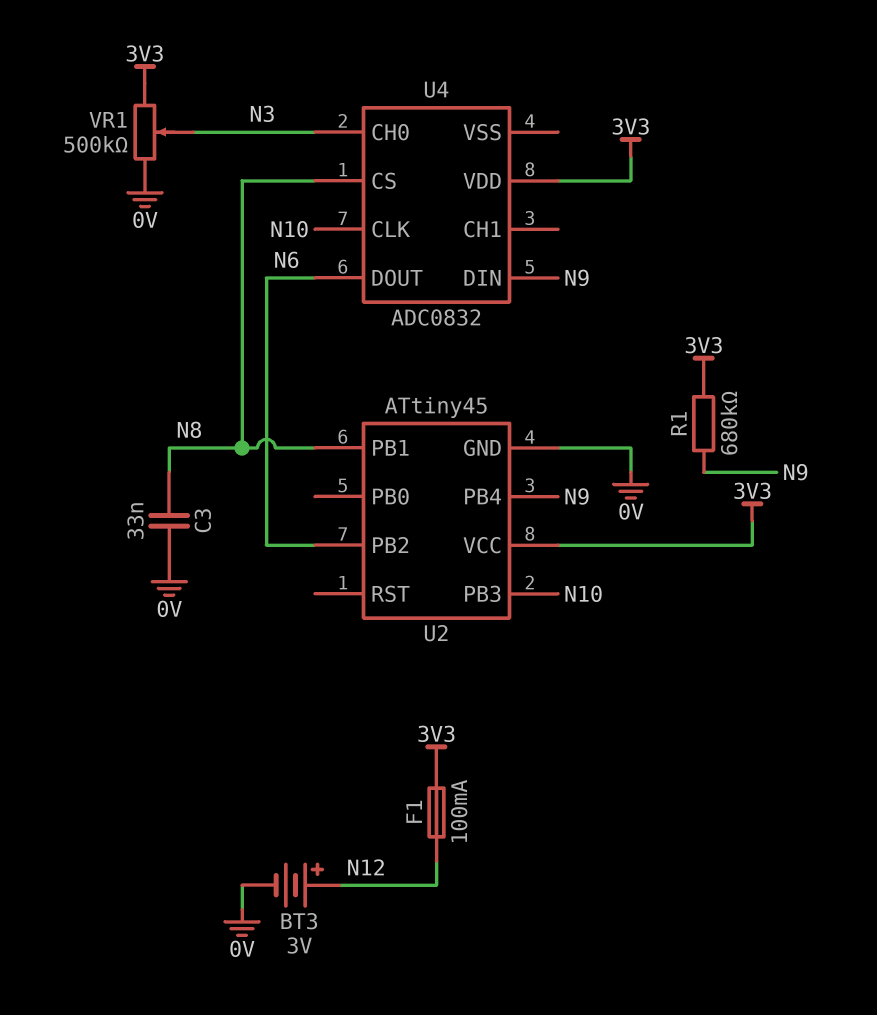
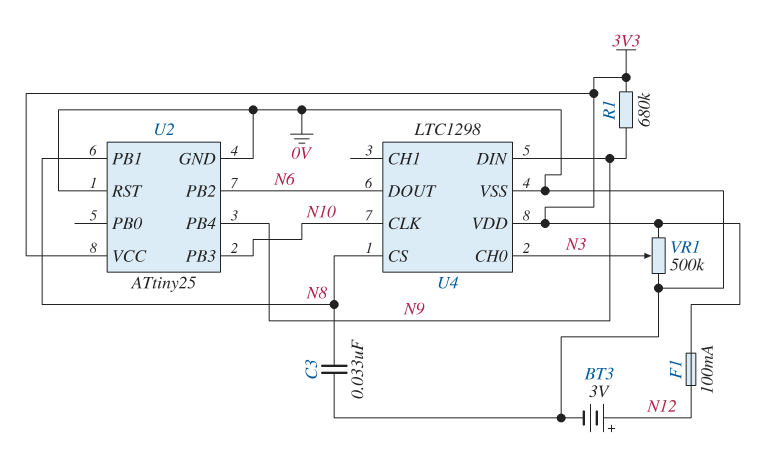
U2: ATtiny45 -> ATtiny25
U2 pin RST: none -> 0V
U4: ADC0832 -> LTC1298
U4 pin VSS: none -> 0V

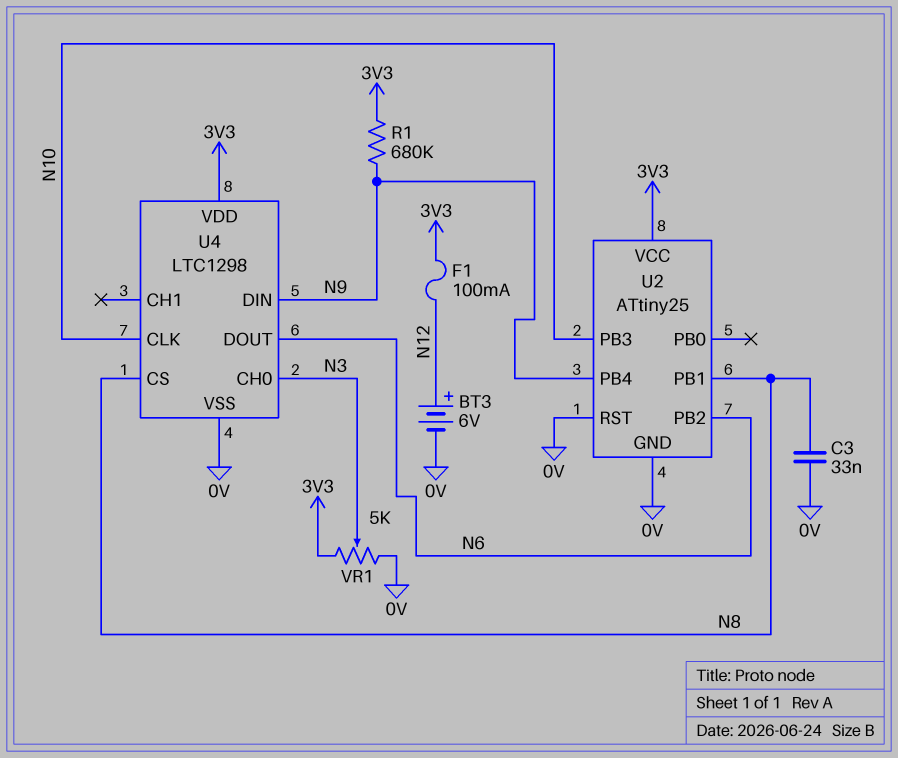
BT3: 3V (plus N12, minus 0V) -> 6V (plus N12, minus 0V)
VR1: 500k (0V, 3V3, wiper N3) -> 5k (0V, 3V3, wiper N3)

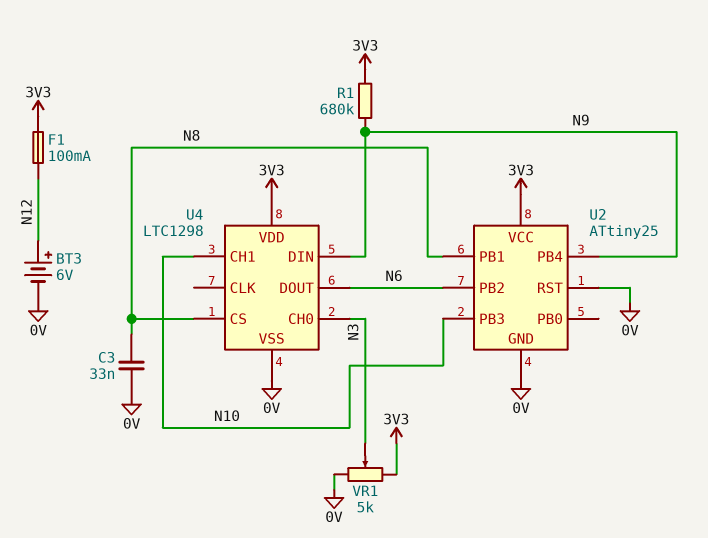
U4 pin CH1: none -> N10
U4 pin CLK: N10 -> none

